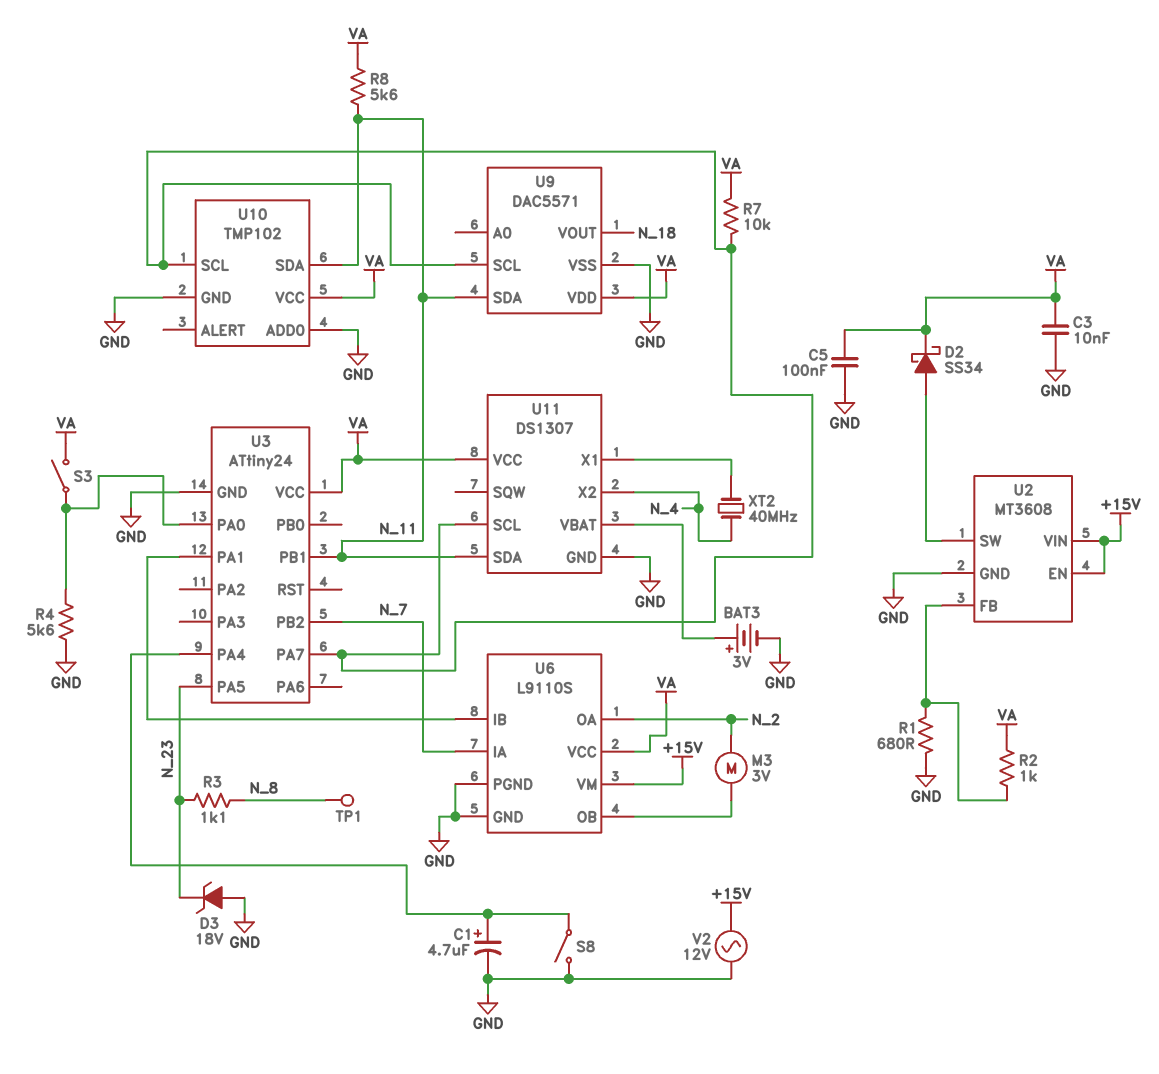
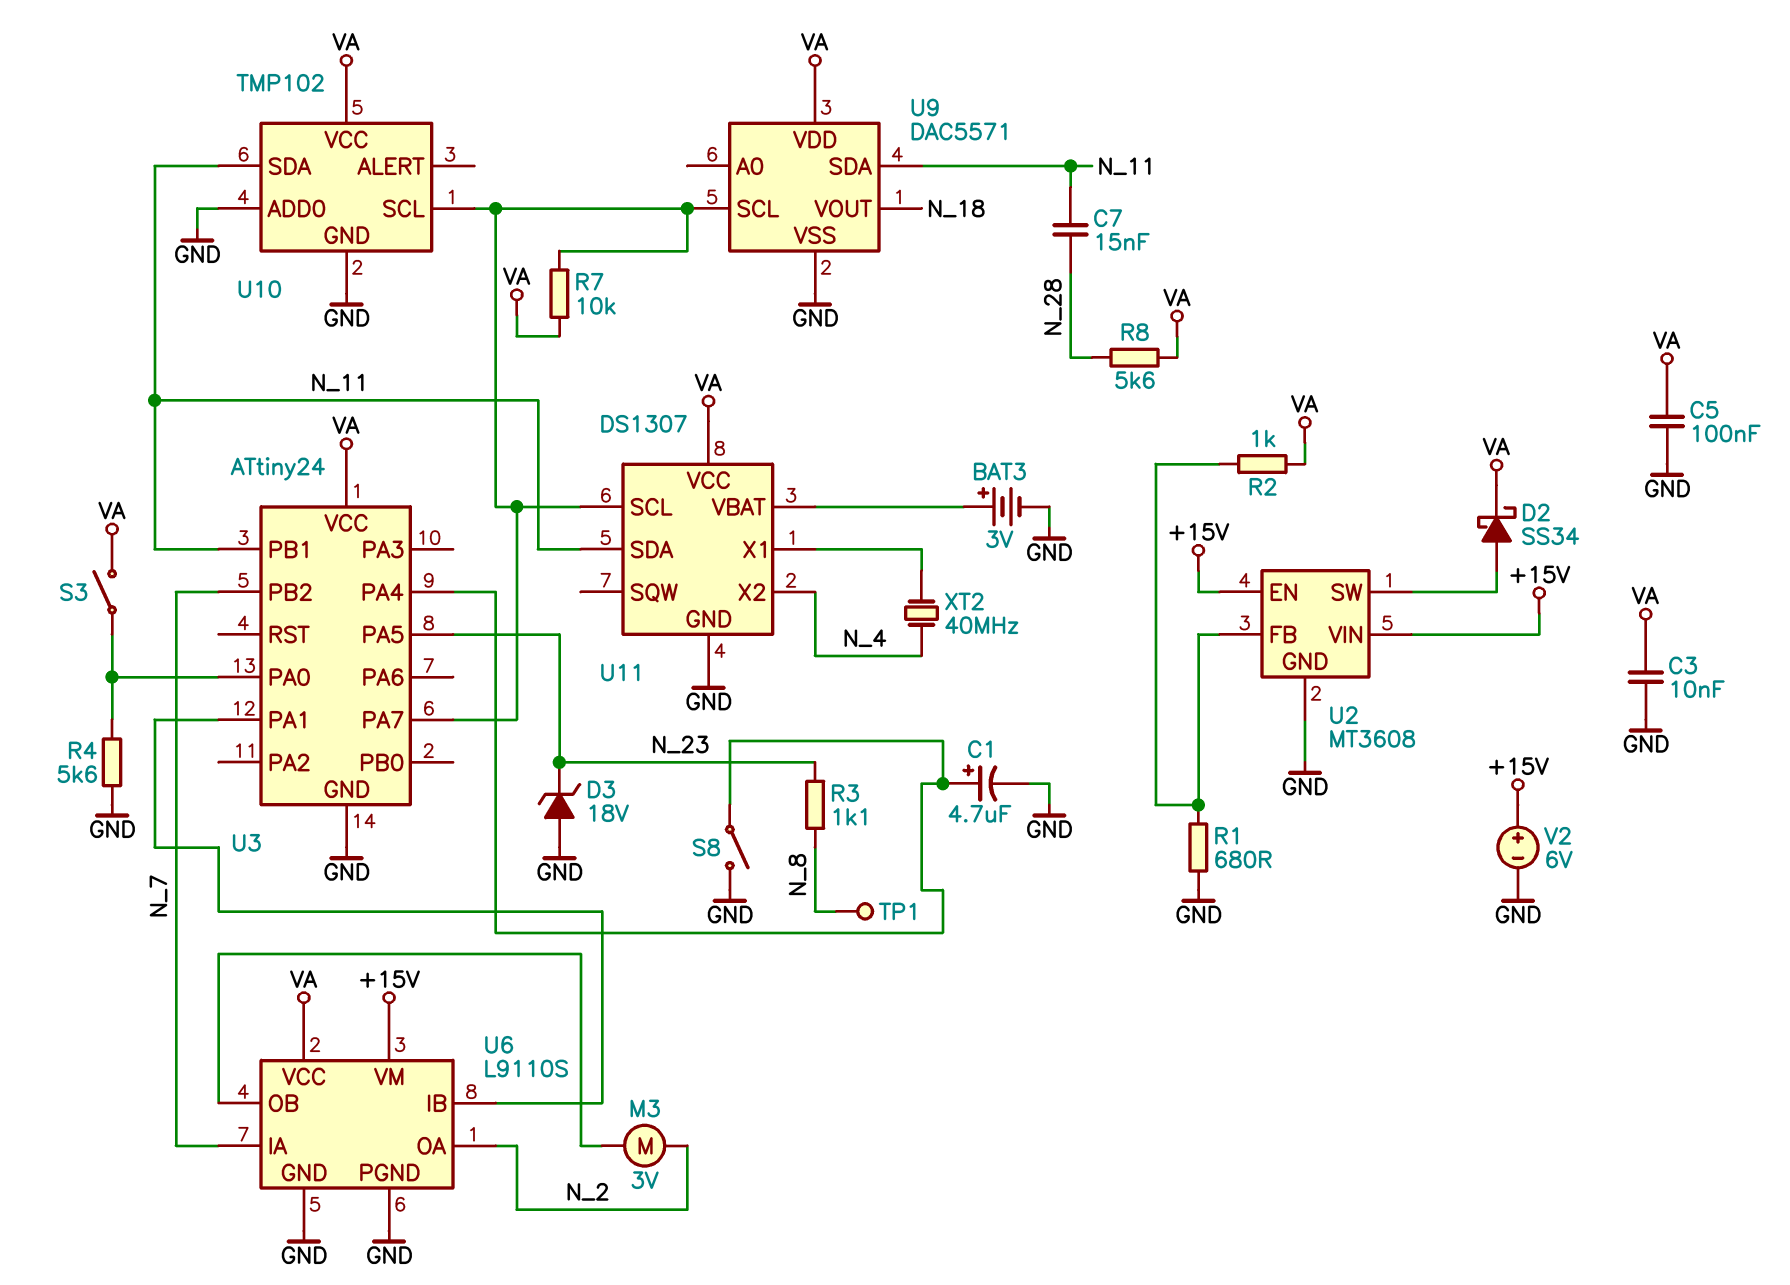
C7: none -> 15nF (N_11, N_28)
R8: 5.6k (N_11, VA) -> 5.6k (N_28, VA)
V2: AC 12V (+15V, GND) -> 6V (plus +15V, minus GND)

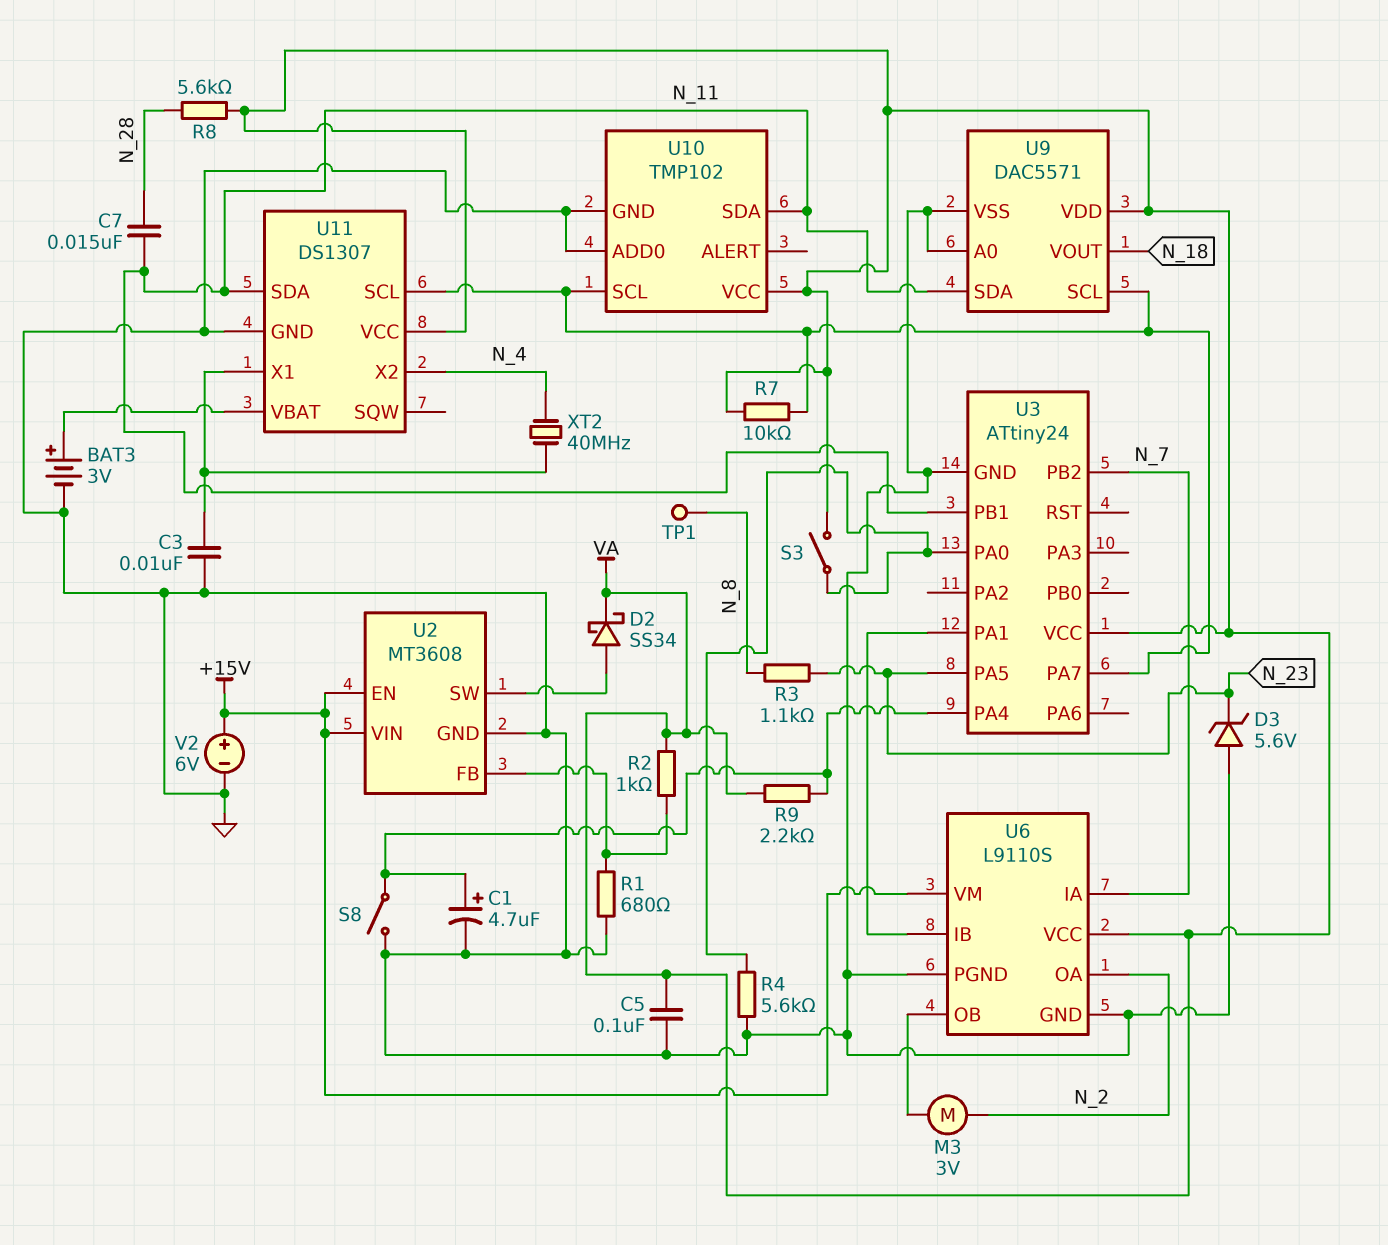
C3: 10nF (GND, VA) -> 10nF (GND, U11/X1)
D3: zener 18V (A GND, K N_23) -> zener 5.6V (A GND, K N_23)
R9: none -> 2.2k (U3/PA4, VA)
U9 pin A0: none -> GND

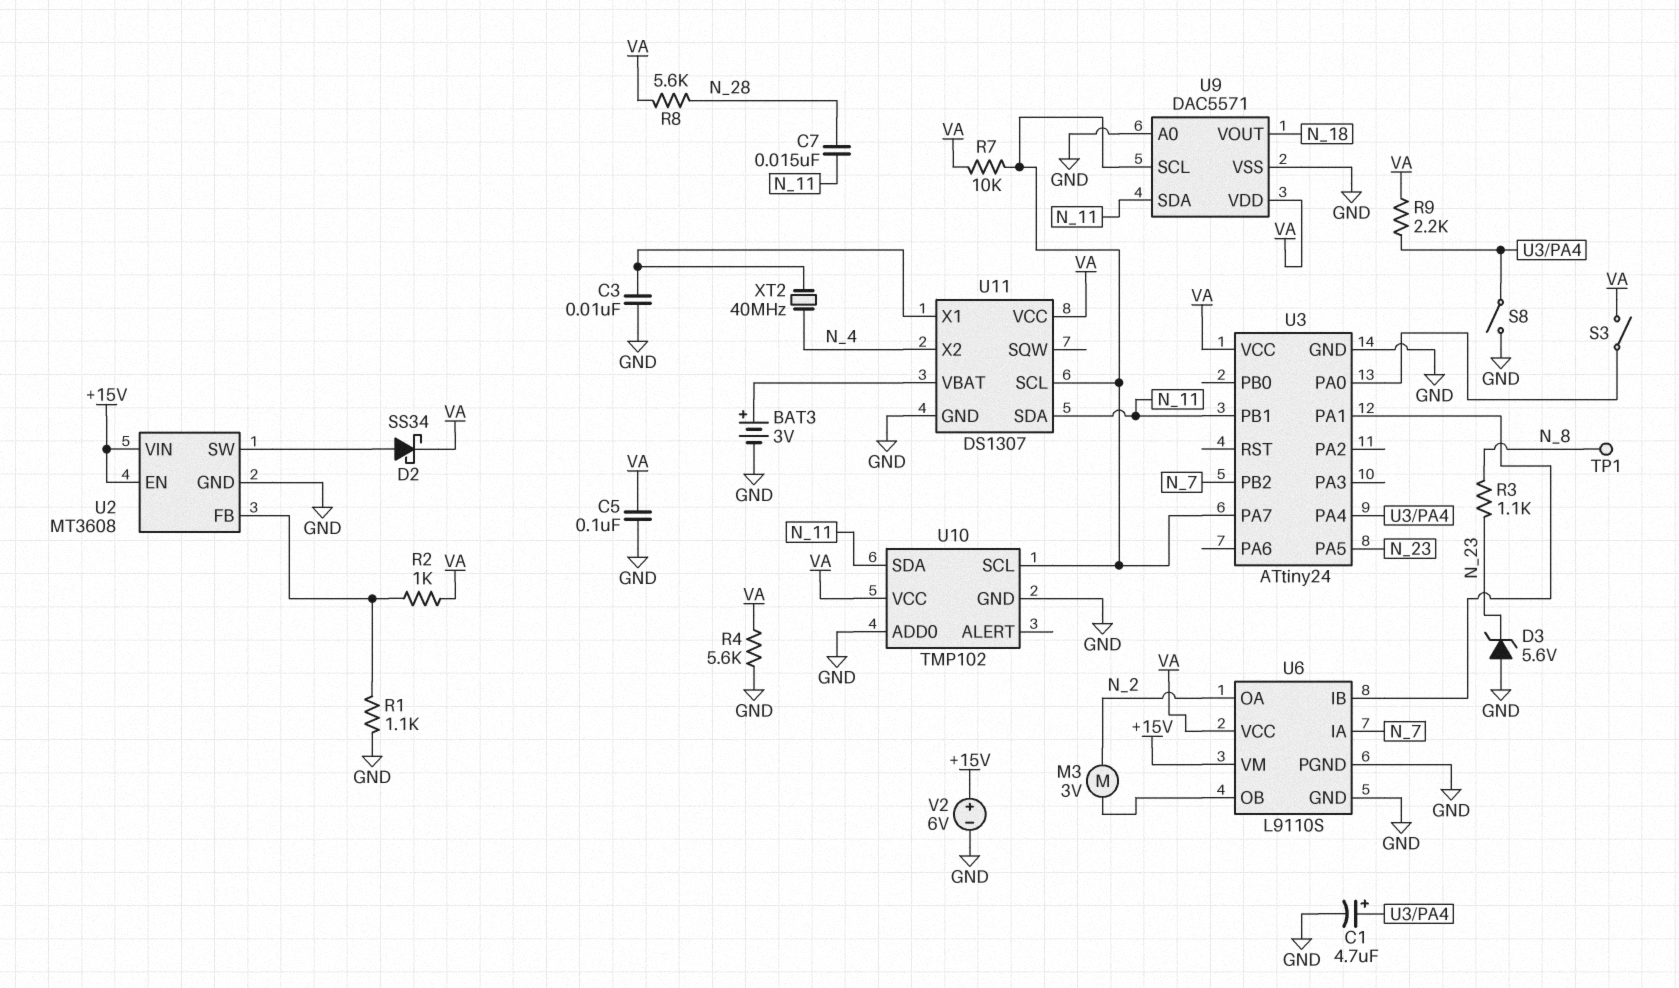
R1: 680 (GND, U2/FB) -> 1.1k (GND, U2/FB)
R4: 5.6k (GND, U3/PA0) -> 5.6k (GND, VA)

